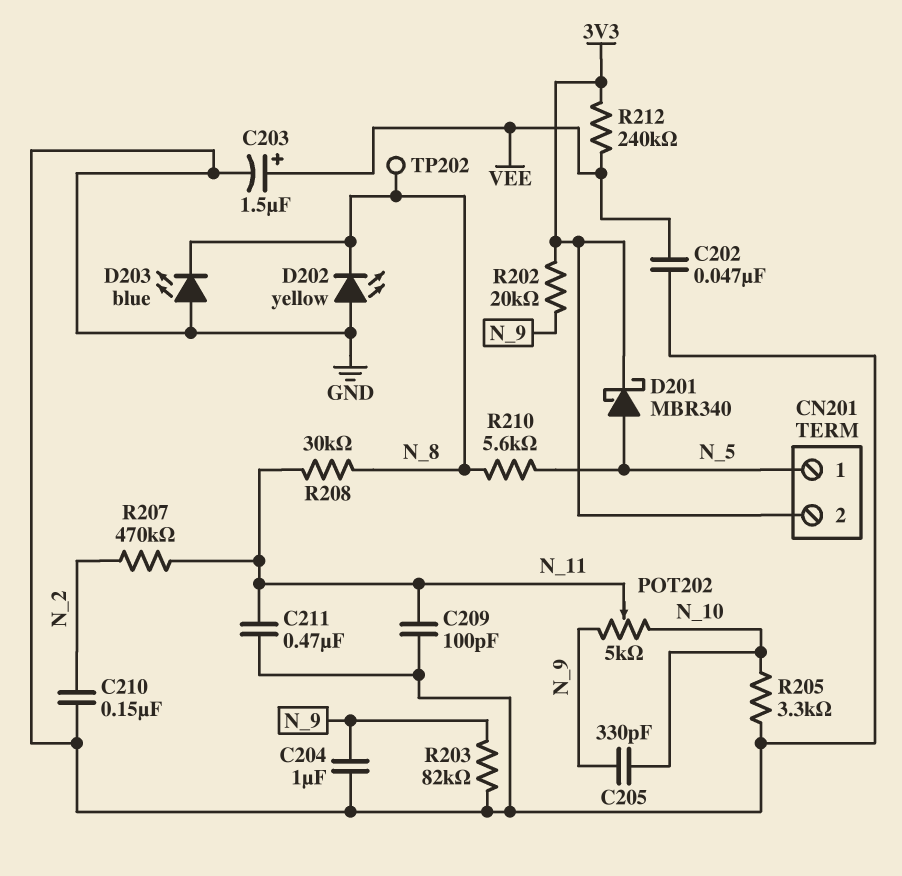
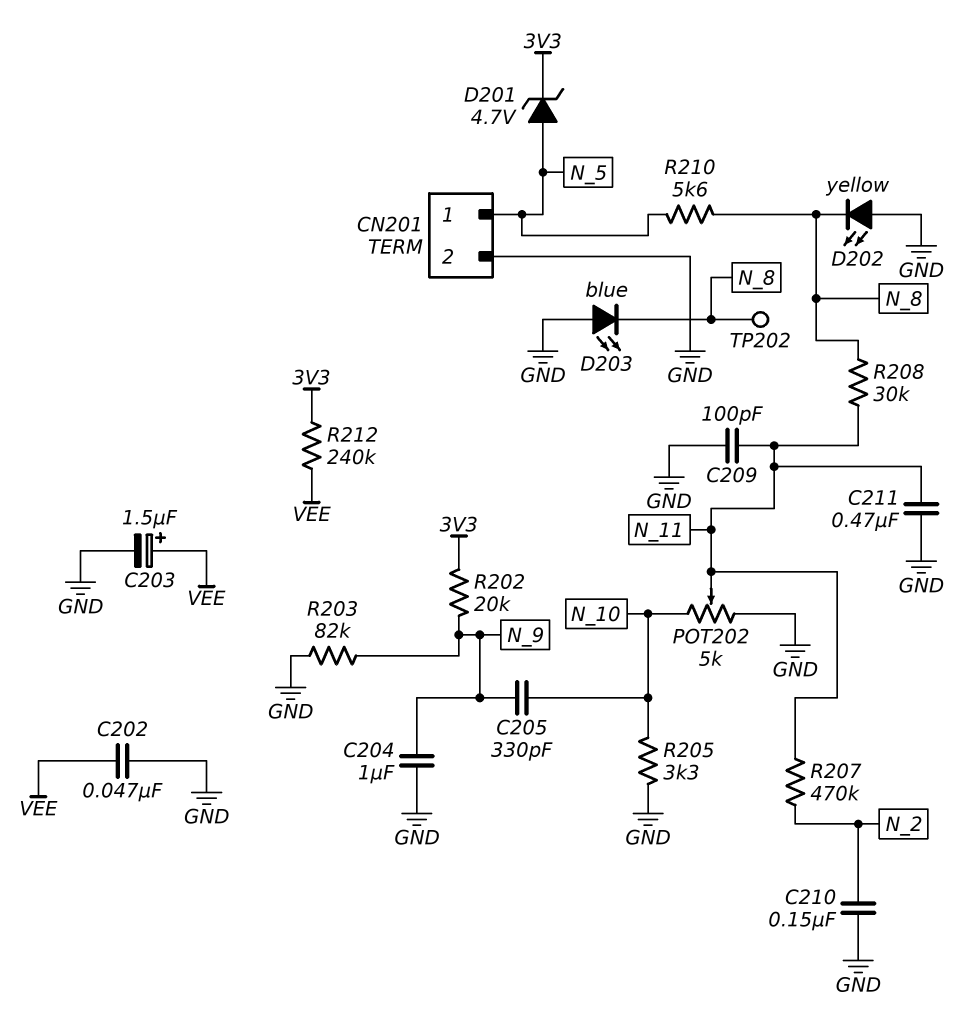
CN201 pin 2: 3V3 -> GND
D201: schottky MBR340 (A N_5, K 3V3) -> zener 4.7V (A N_5, K 3V3)
POT202: 5k (N_9, N_10, wiper N_11) -> 5k (GND, N_10, wiper N_11)

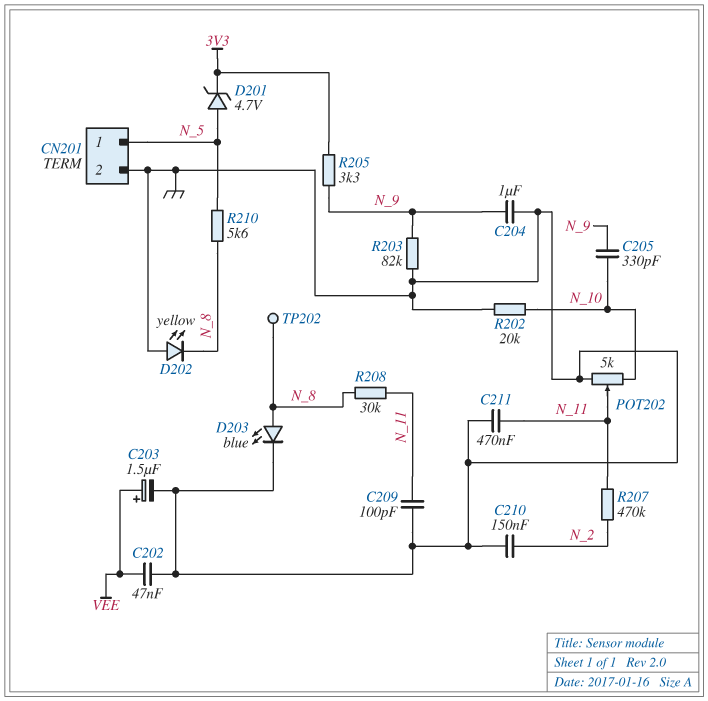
D203: LED blue (A GND, K N_8) -> LED blue (A N_8, K GND)
R202: 20k (3V3, N_9) -> 20k (GND, N_10)
R205: 3.3k (GND, N_10) -> 3.3k (3V3, N_9)
R212: 240k (3V3, VEE) -> none

